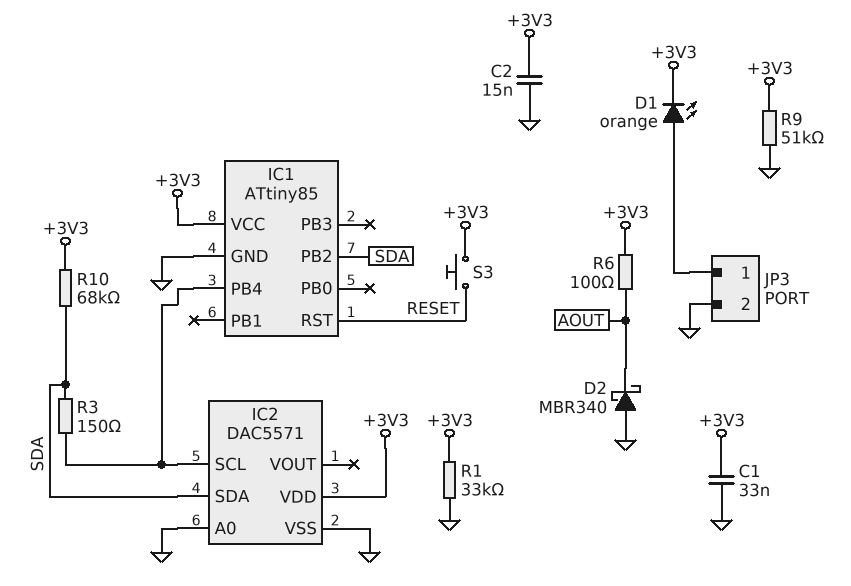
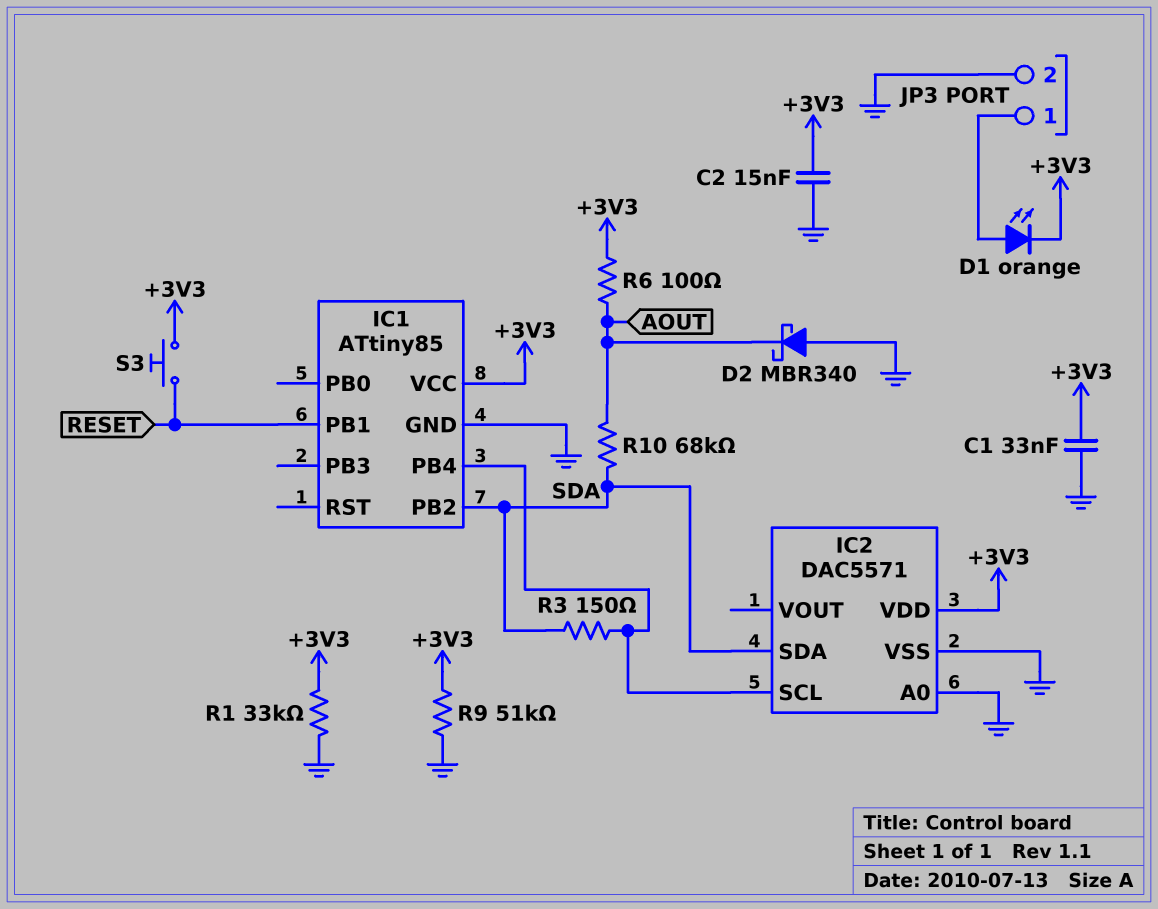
IC1 pin PB1: none -> RESET
IC1 pin RST: RESET -> none
R10: 68k (+3V3, SDA) -> 68k (AOUT, SDA)

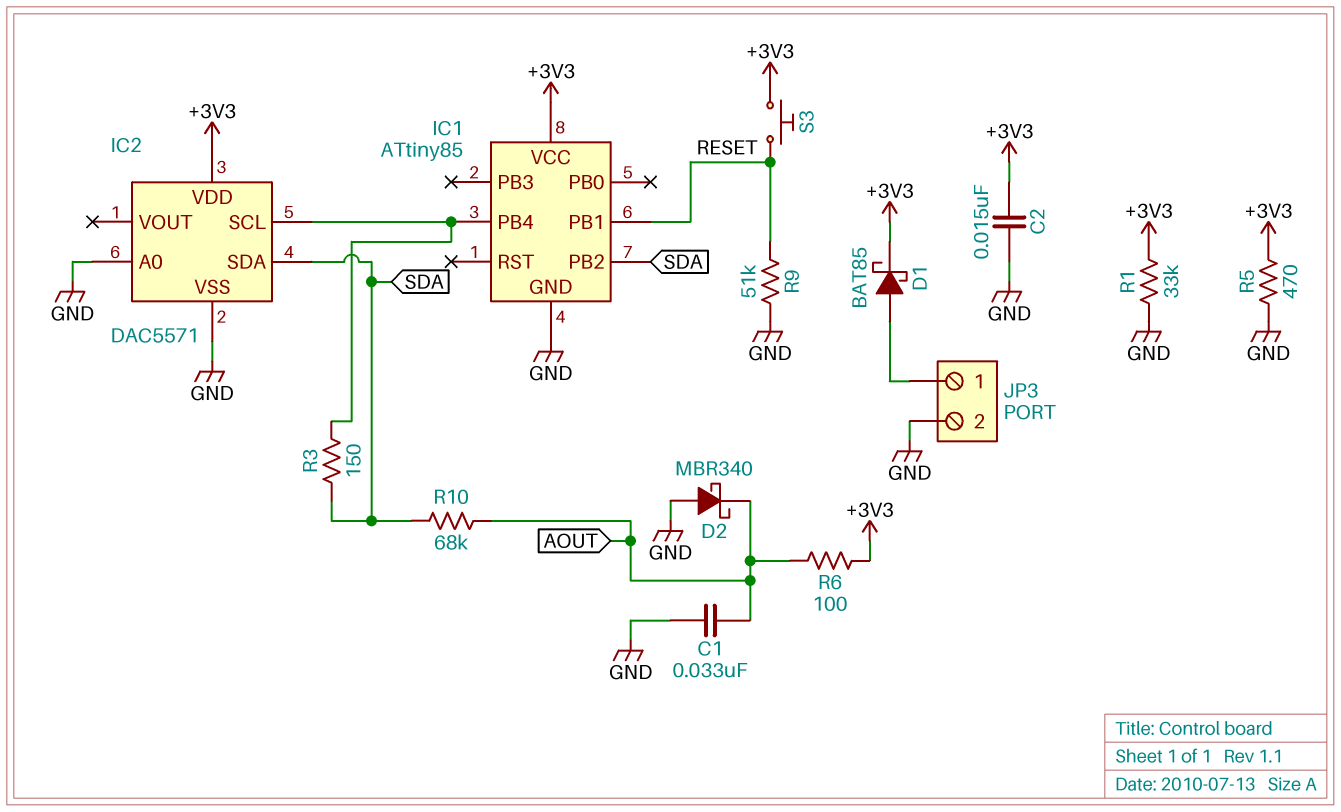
C1: 33nF (+3V3, GND) -> 33nF (AOUT, GND)
D1: LED orange (A JP3/1, K +3V3) -> schottky BAT85 (A JP3/1, K +3V3)
R5: none -> 470 (+3V3, GND)
R9: 51k (+3V3, GND) -> 51k (GND, RESET)

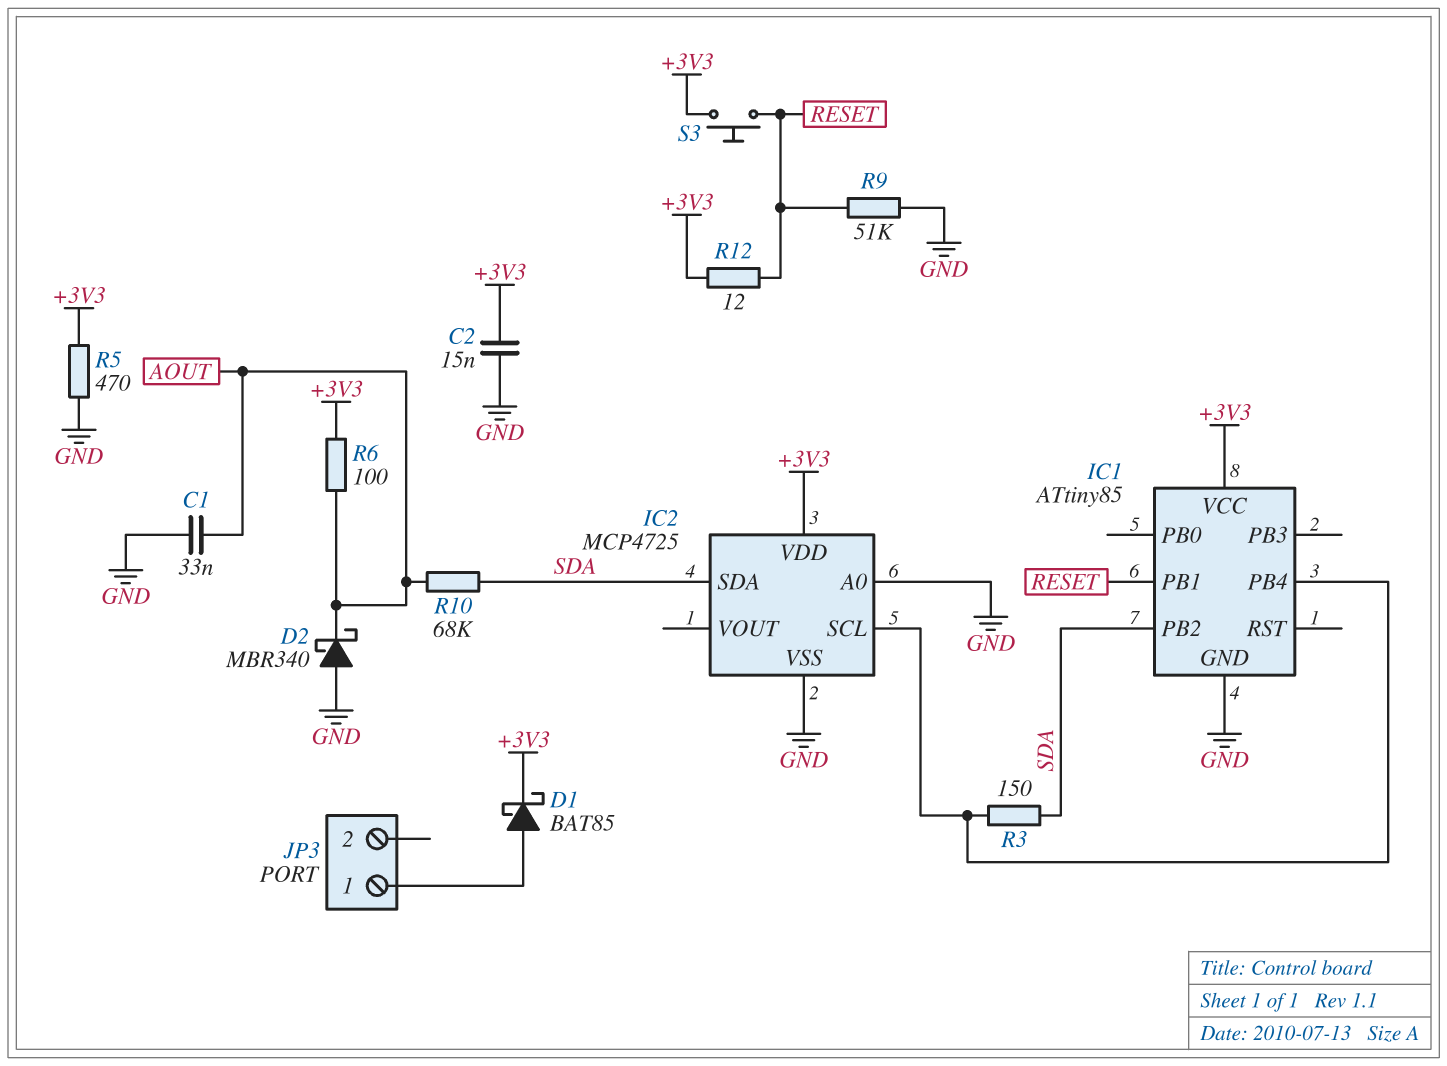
IC2: DAC5571 -> MCP4725
JP3 pin 2: GND -> none
R1: 33k (+3V3, GND) -> none
R12: none -> 12 (+3V3, RESET)

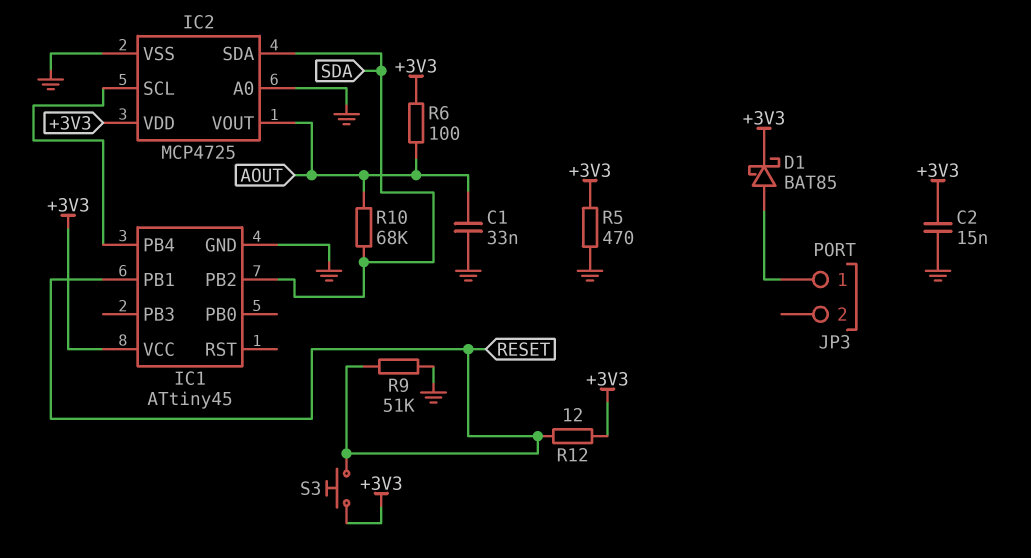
D2: schottky MBR340 (A GND, K AOUT) -> none
IC1: ATtiny85 -> ATtiny45
IC2 pin VOUT: none -> AOUT
R3: 150 (IC1/PB4, SDA) -> none

